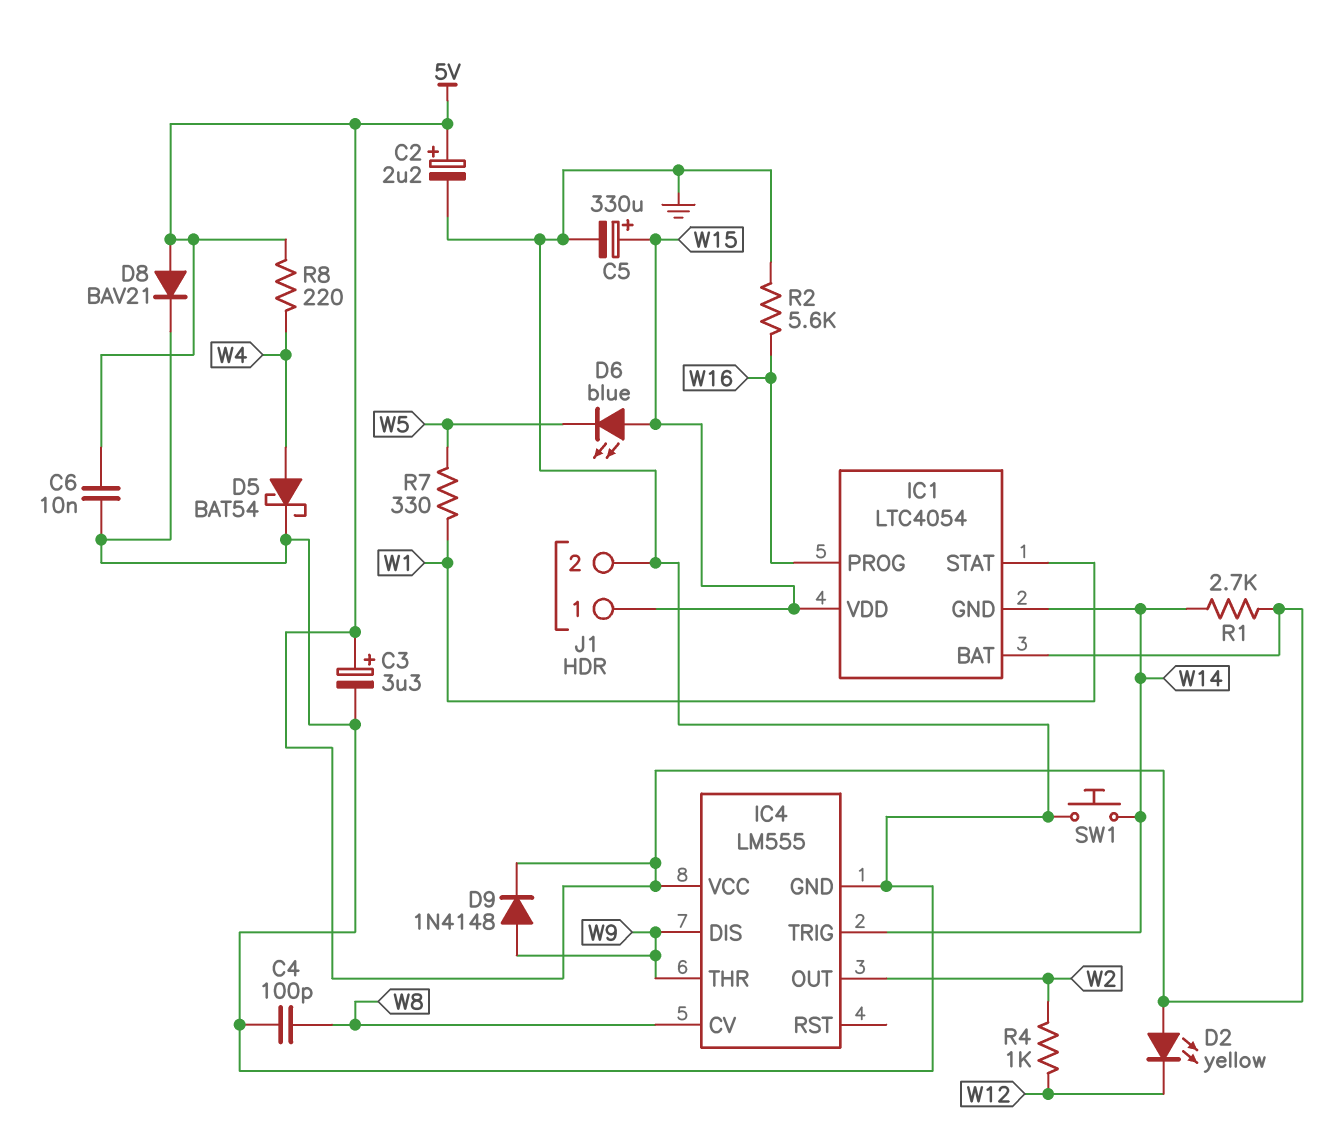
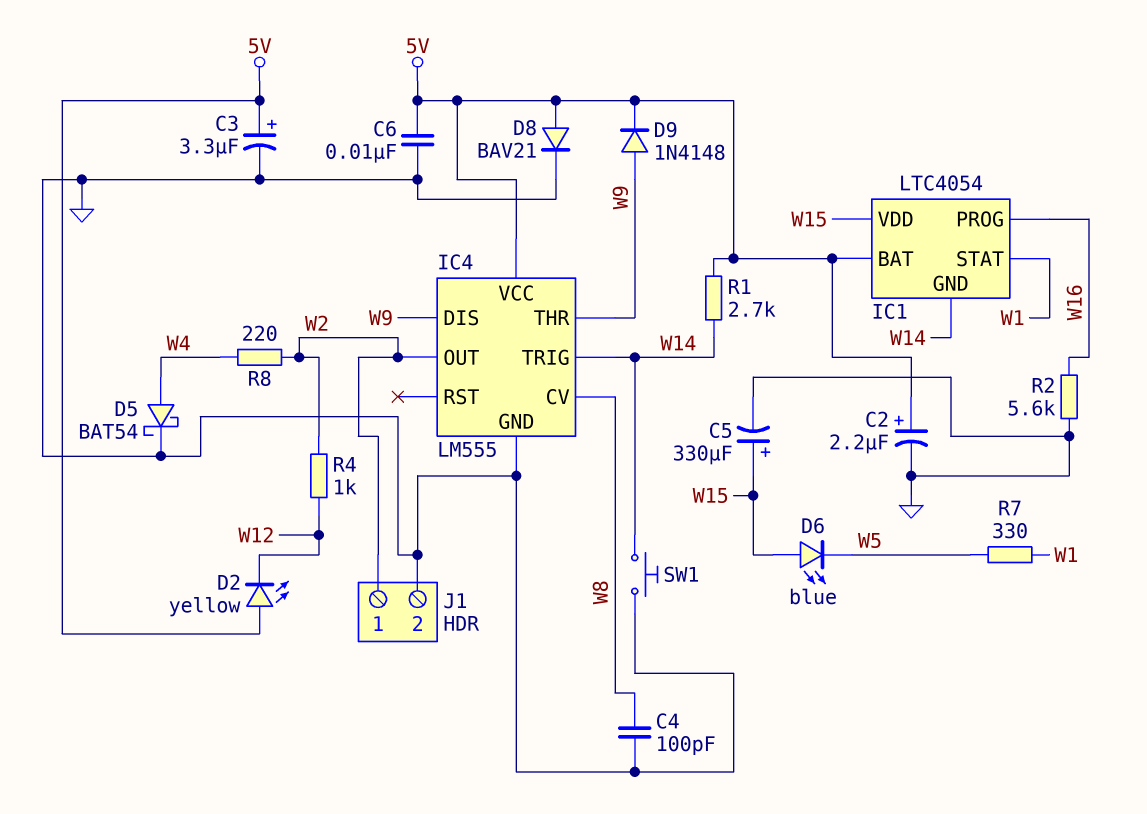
J1 pin 1: W15 -> W2
R8: 220 (5V, W4) -> 220 (W2, W4)

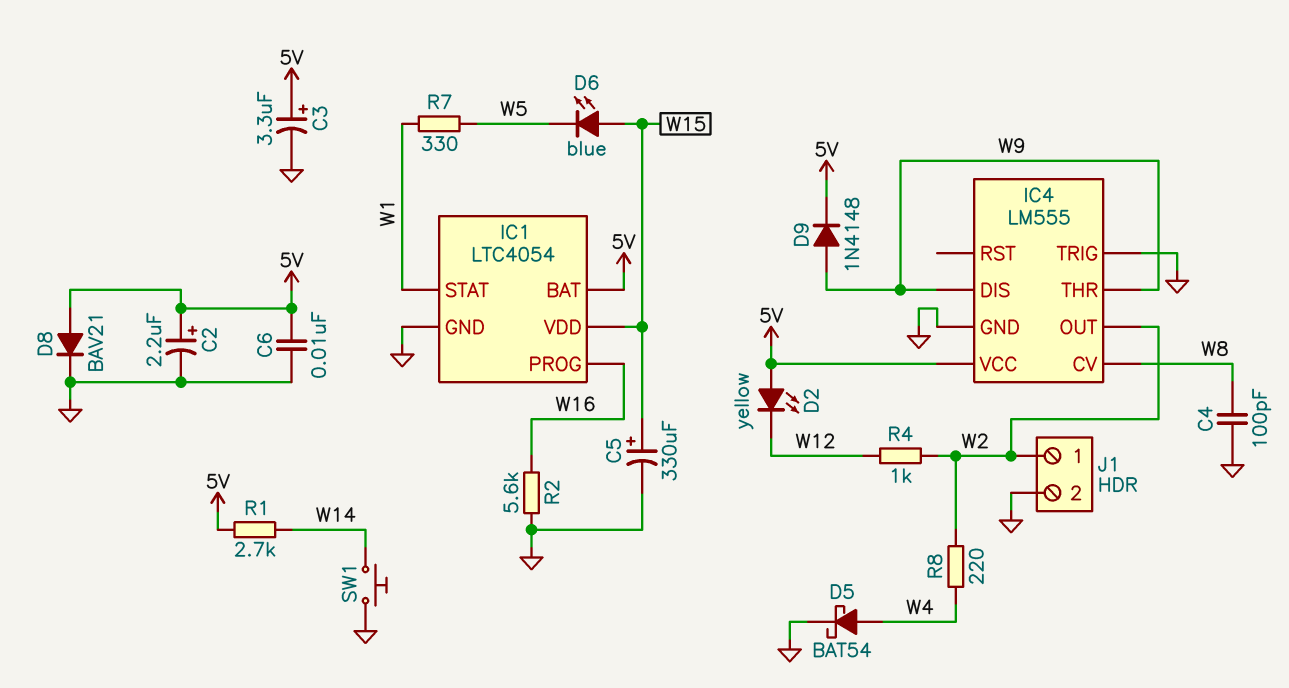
IC1 pin GND: W14 -> GND
IC4 pin TRIG: W14 -> GND

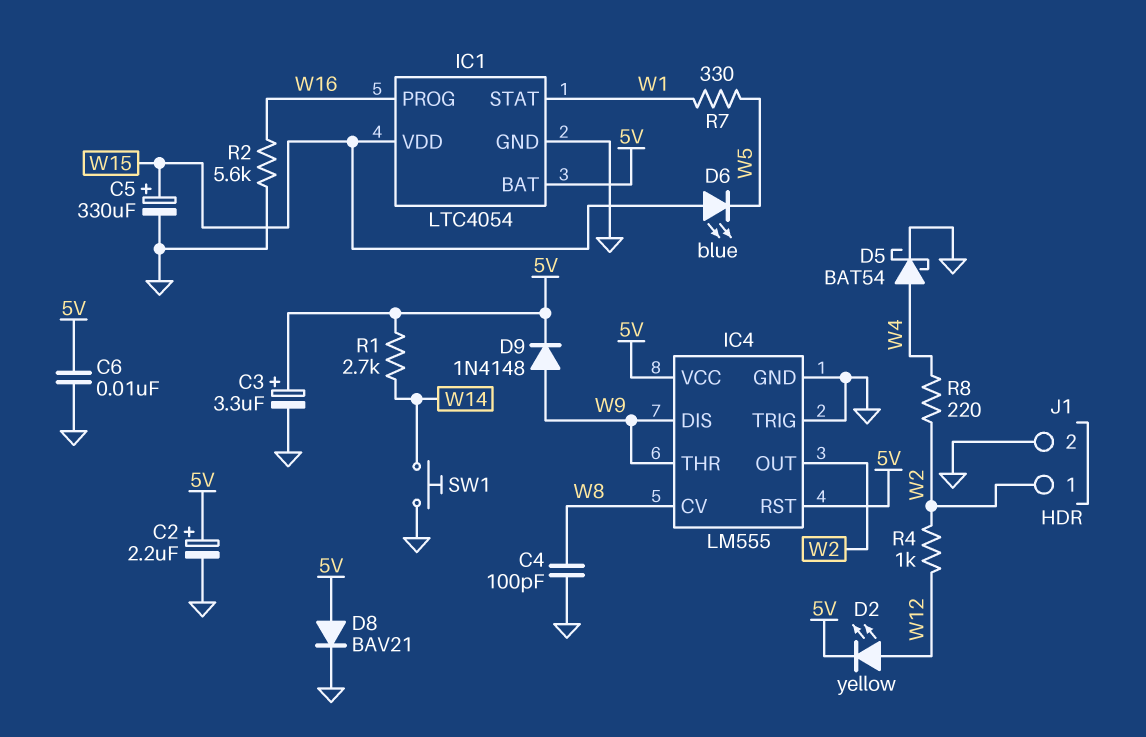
D2: LED yellow (A 5V, K W12) -> LED yellow (A W12, K 5V)
IC4 pin RST: none -> 5V

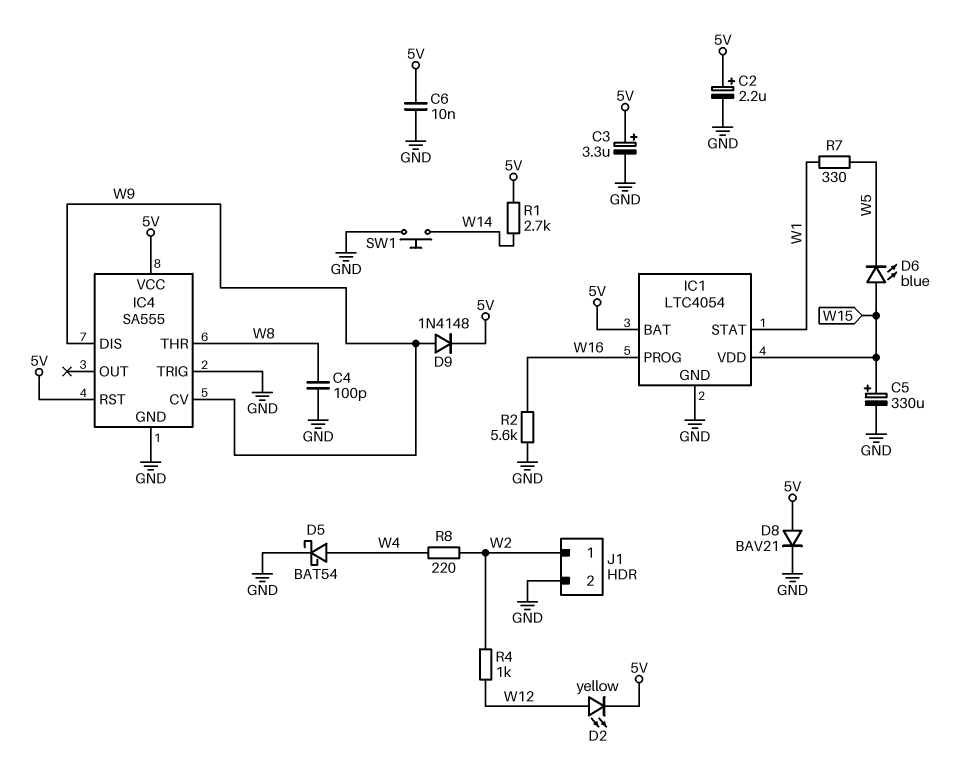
IC4: LM555 -> SA555
IC4 pin CV: W8 -> W9
IC4 pin OUT: W2 -> none
IC4 pin THR: W9 -> W8

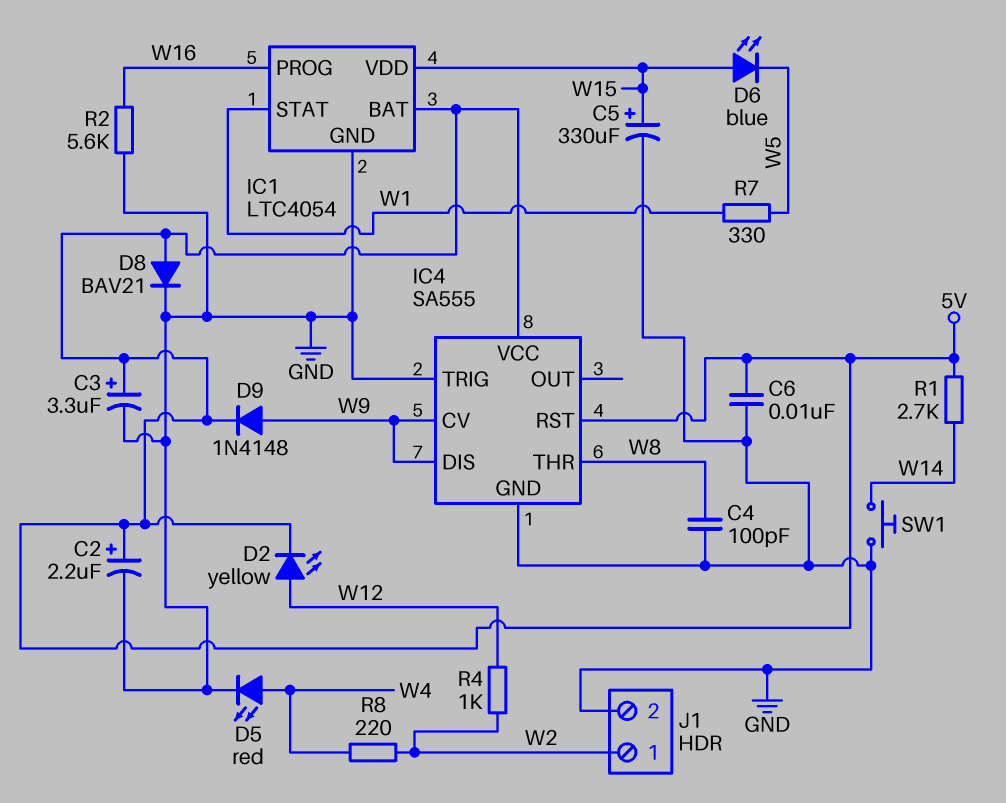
D5: schottky BAT54 (A W4, K GND) -> LED red (A W4, K GND)

